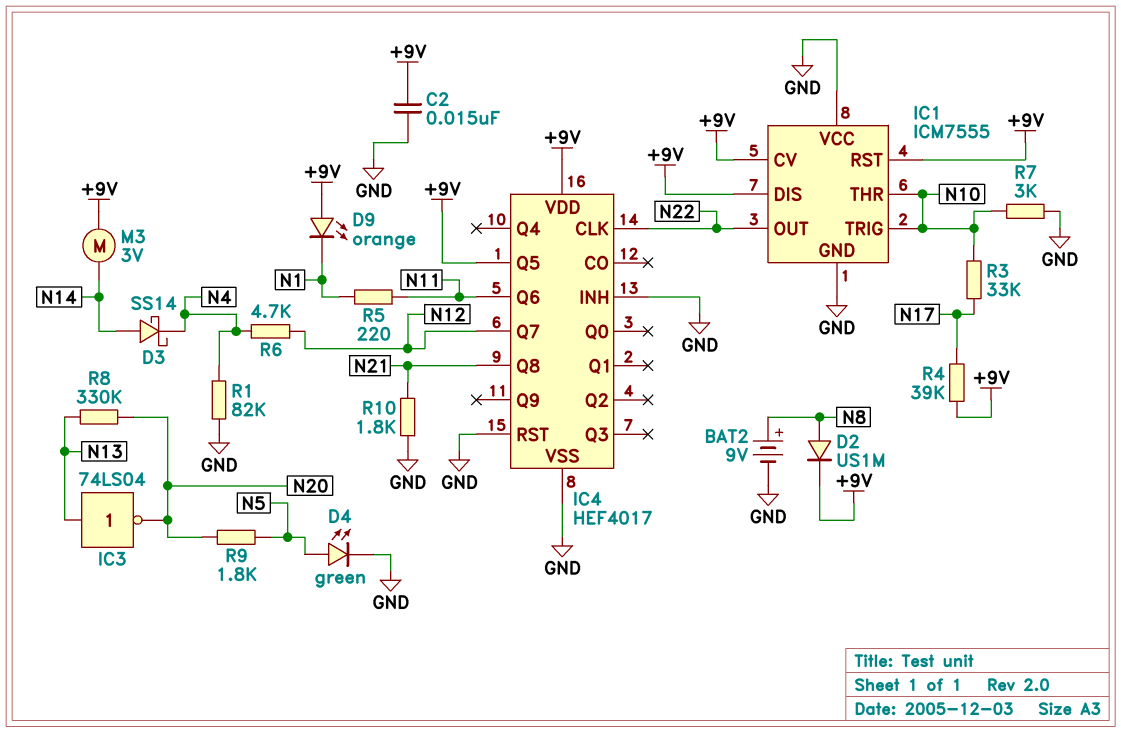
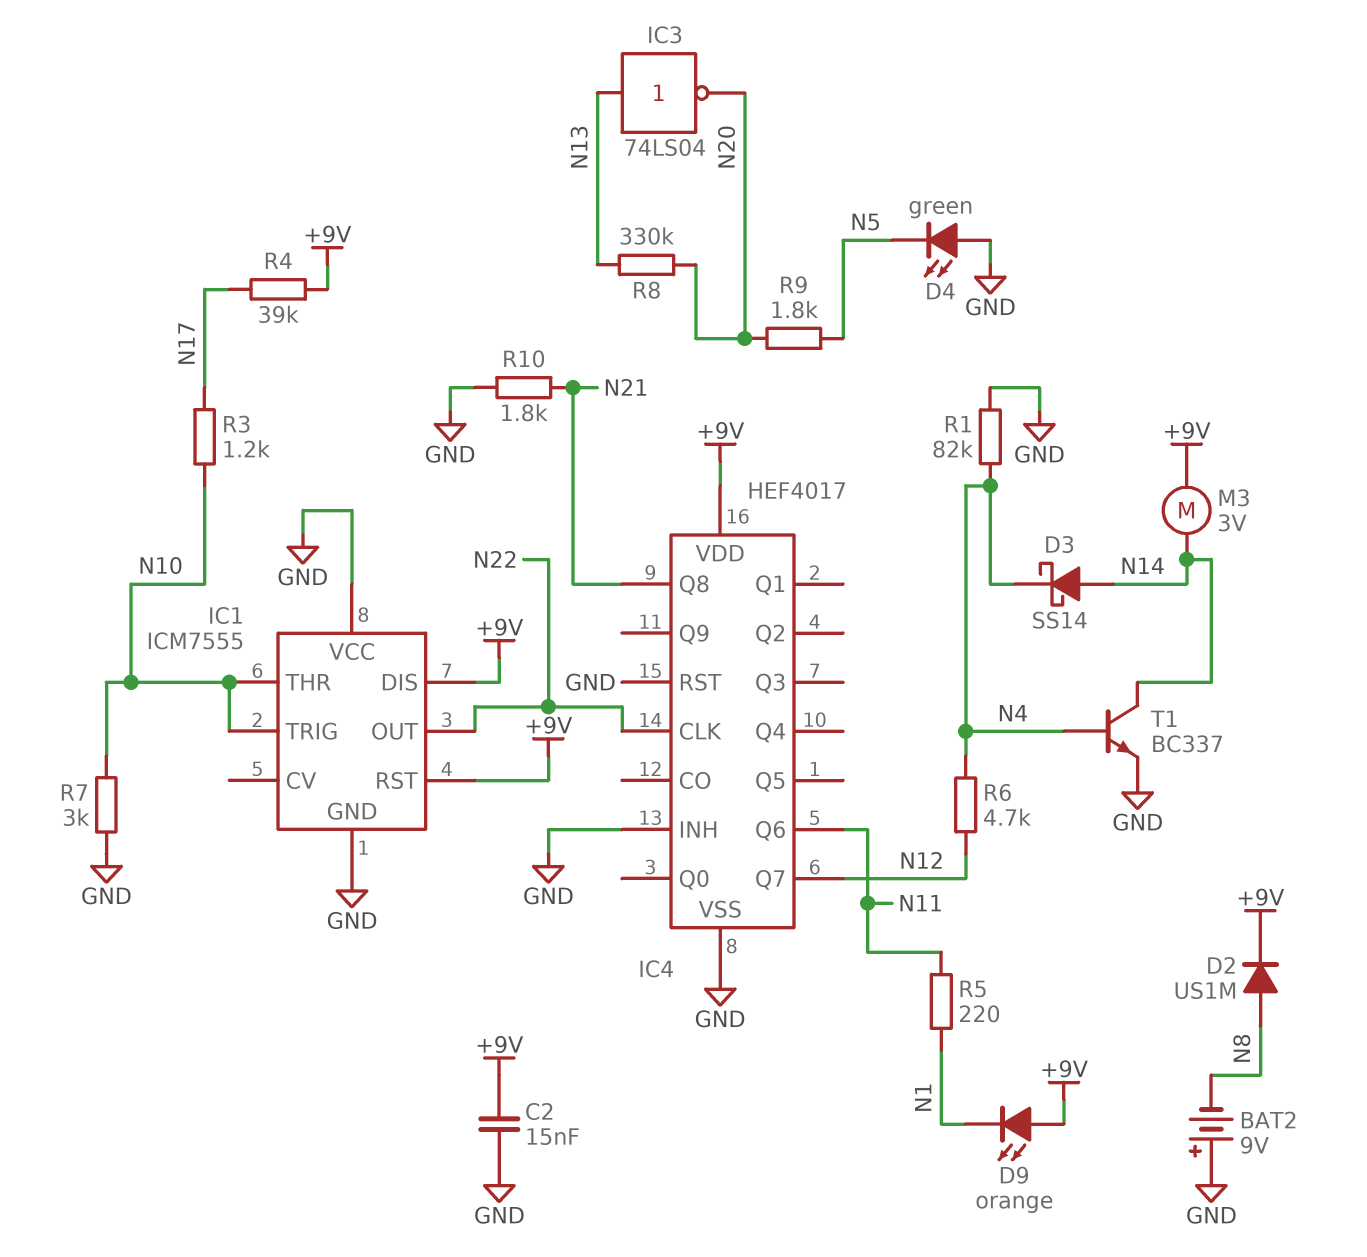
BAT2: 9V (plus N8, minus GND) -> 9V (plus GND, minus N8)
D4: LED green (A N5, K GND) -> LED green (A GND, K N5)
IC1 pin CV: +9V -> none
IC4 pin Q5: +9V -> none
R3: 33k (N10, N17) -> 1.2k (N10, N17)
T1: none -> NPN BC337 (B N4, C N14, E GND)

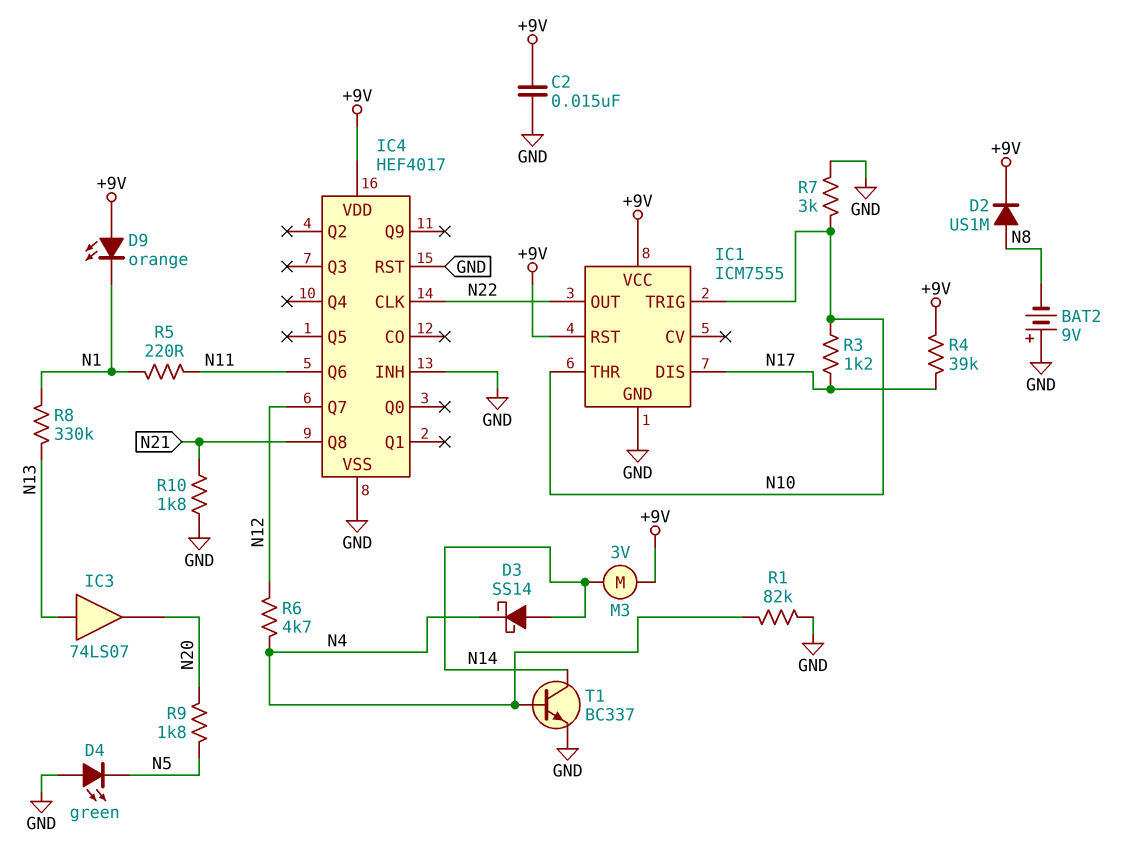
IC1 pin DIS: +9V -> N17
IC1 pin VCC: GND -> +9V
IC3: NOT 74LS04 (in N13, out N20) -> buffer 74LS07 (in N13, out N20)
R8: 330k (N13, N20) -> 330k (N1, N13)

